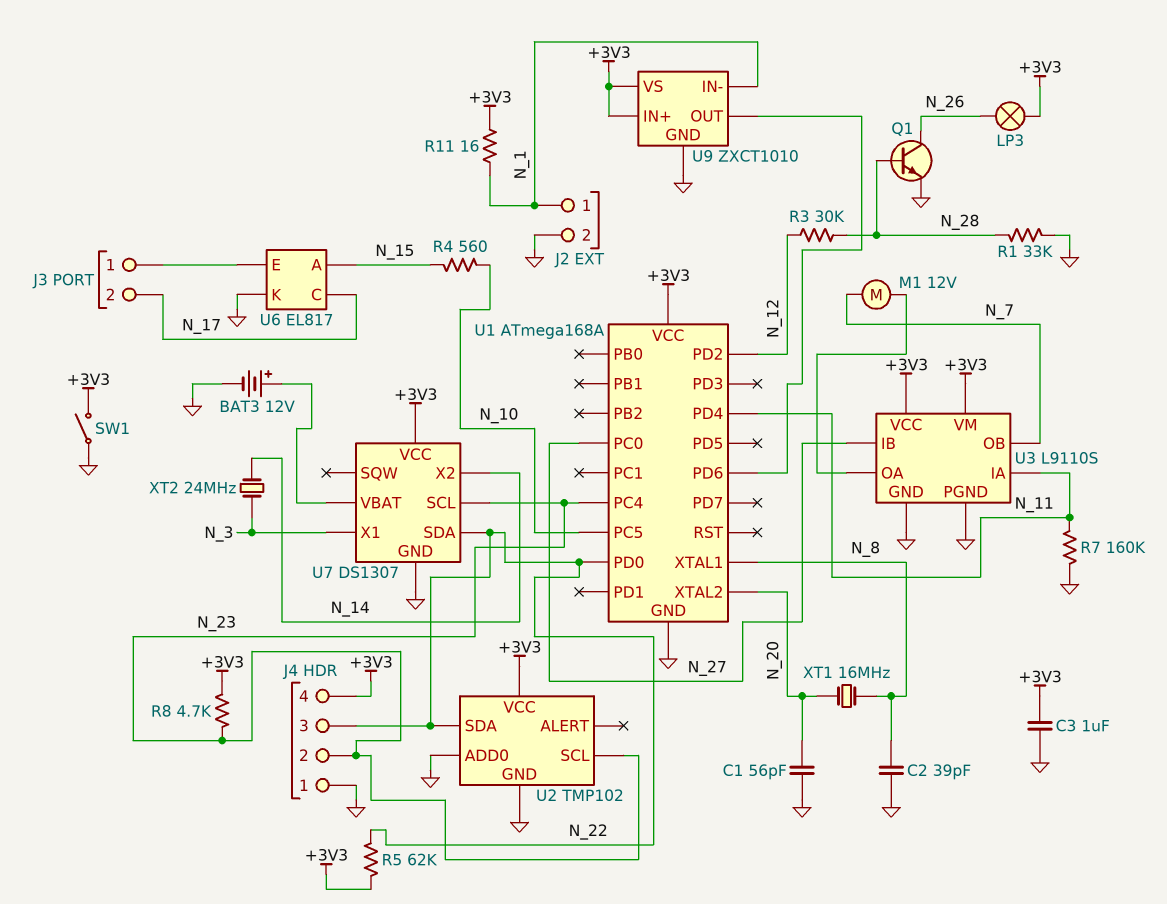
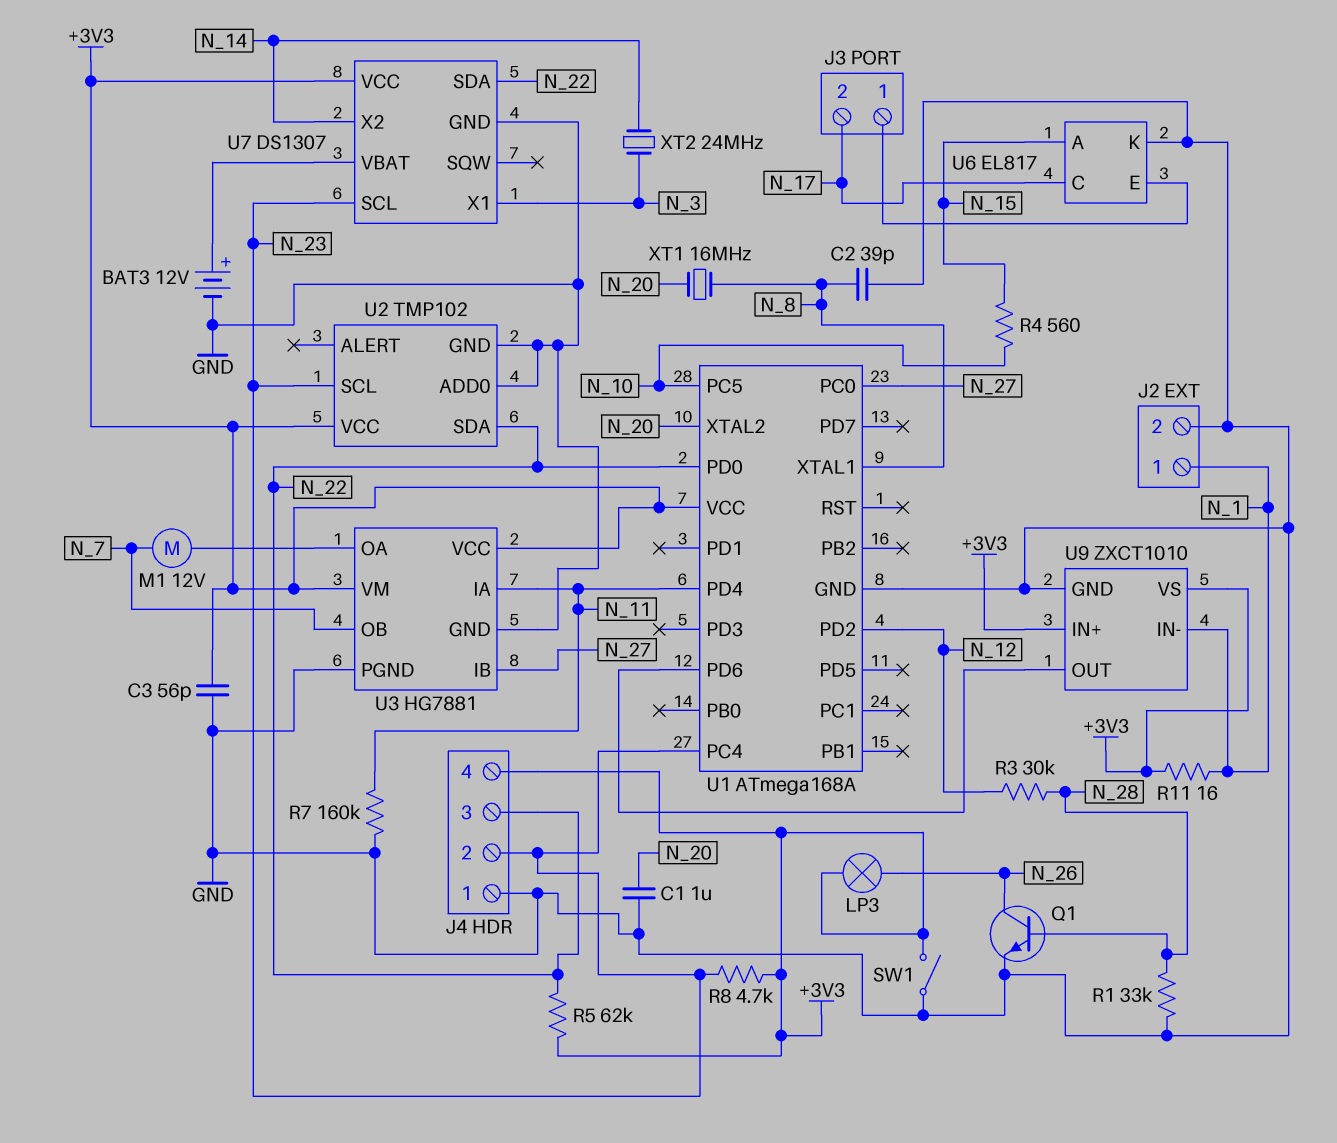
C1: 56pF (GND, N_20) -> 1uF (GND, N_20)
C3: 1uF (+3V3, GND) -> 56pF (+3V3, GND)
U3: L9110S -> HG7881

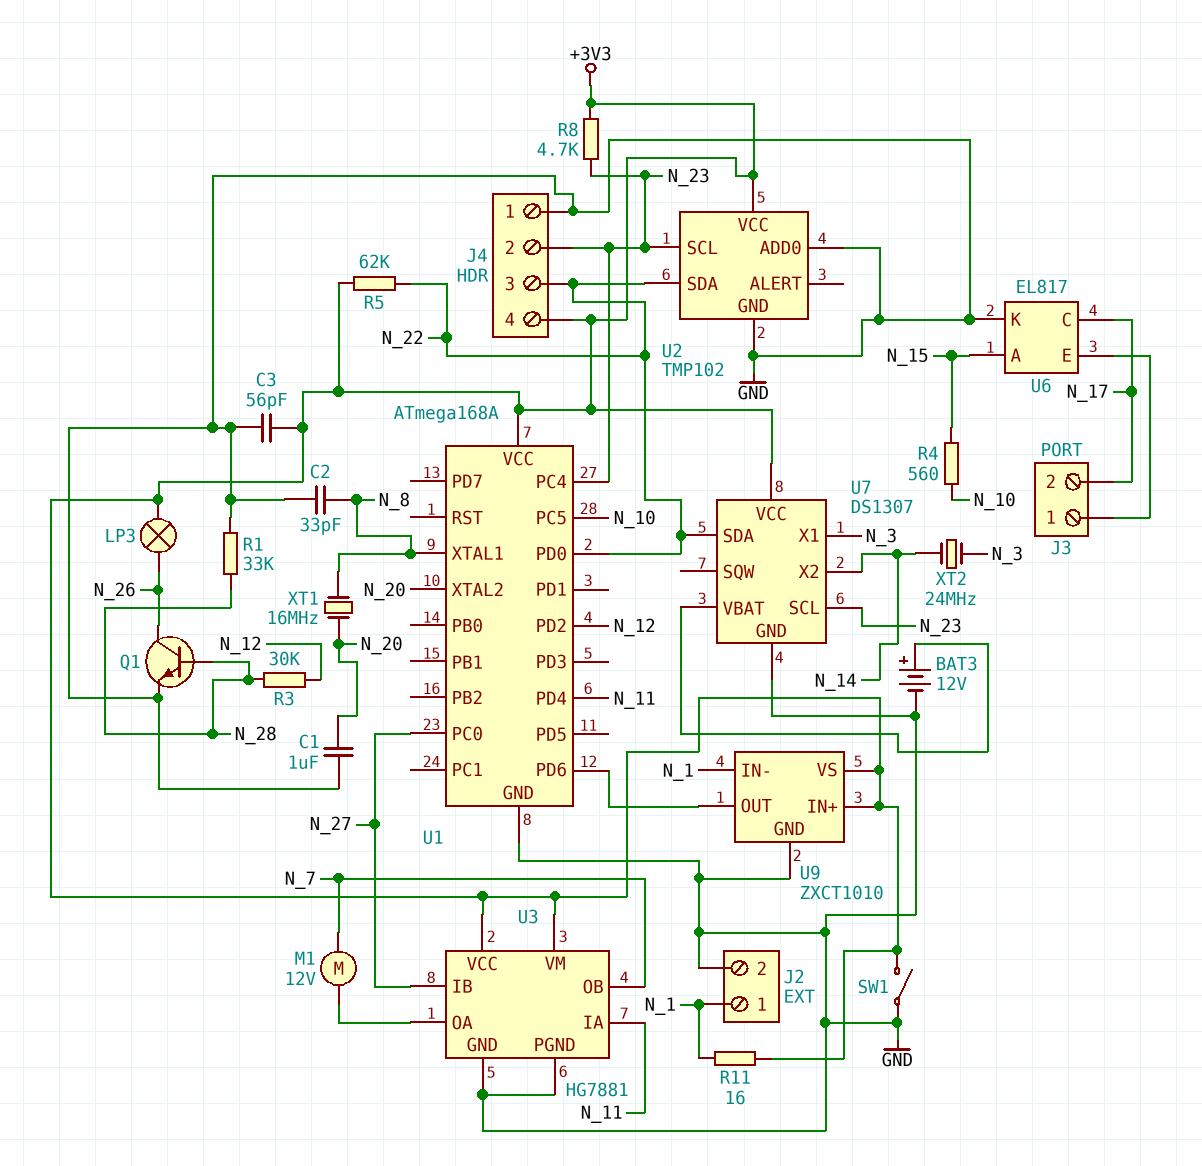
C2: 39pF (GND, N_8) -> 33pF (GND, N_8)
R7: 160k (GND, N_11) -> none

